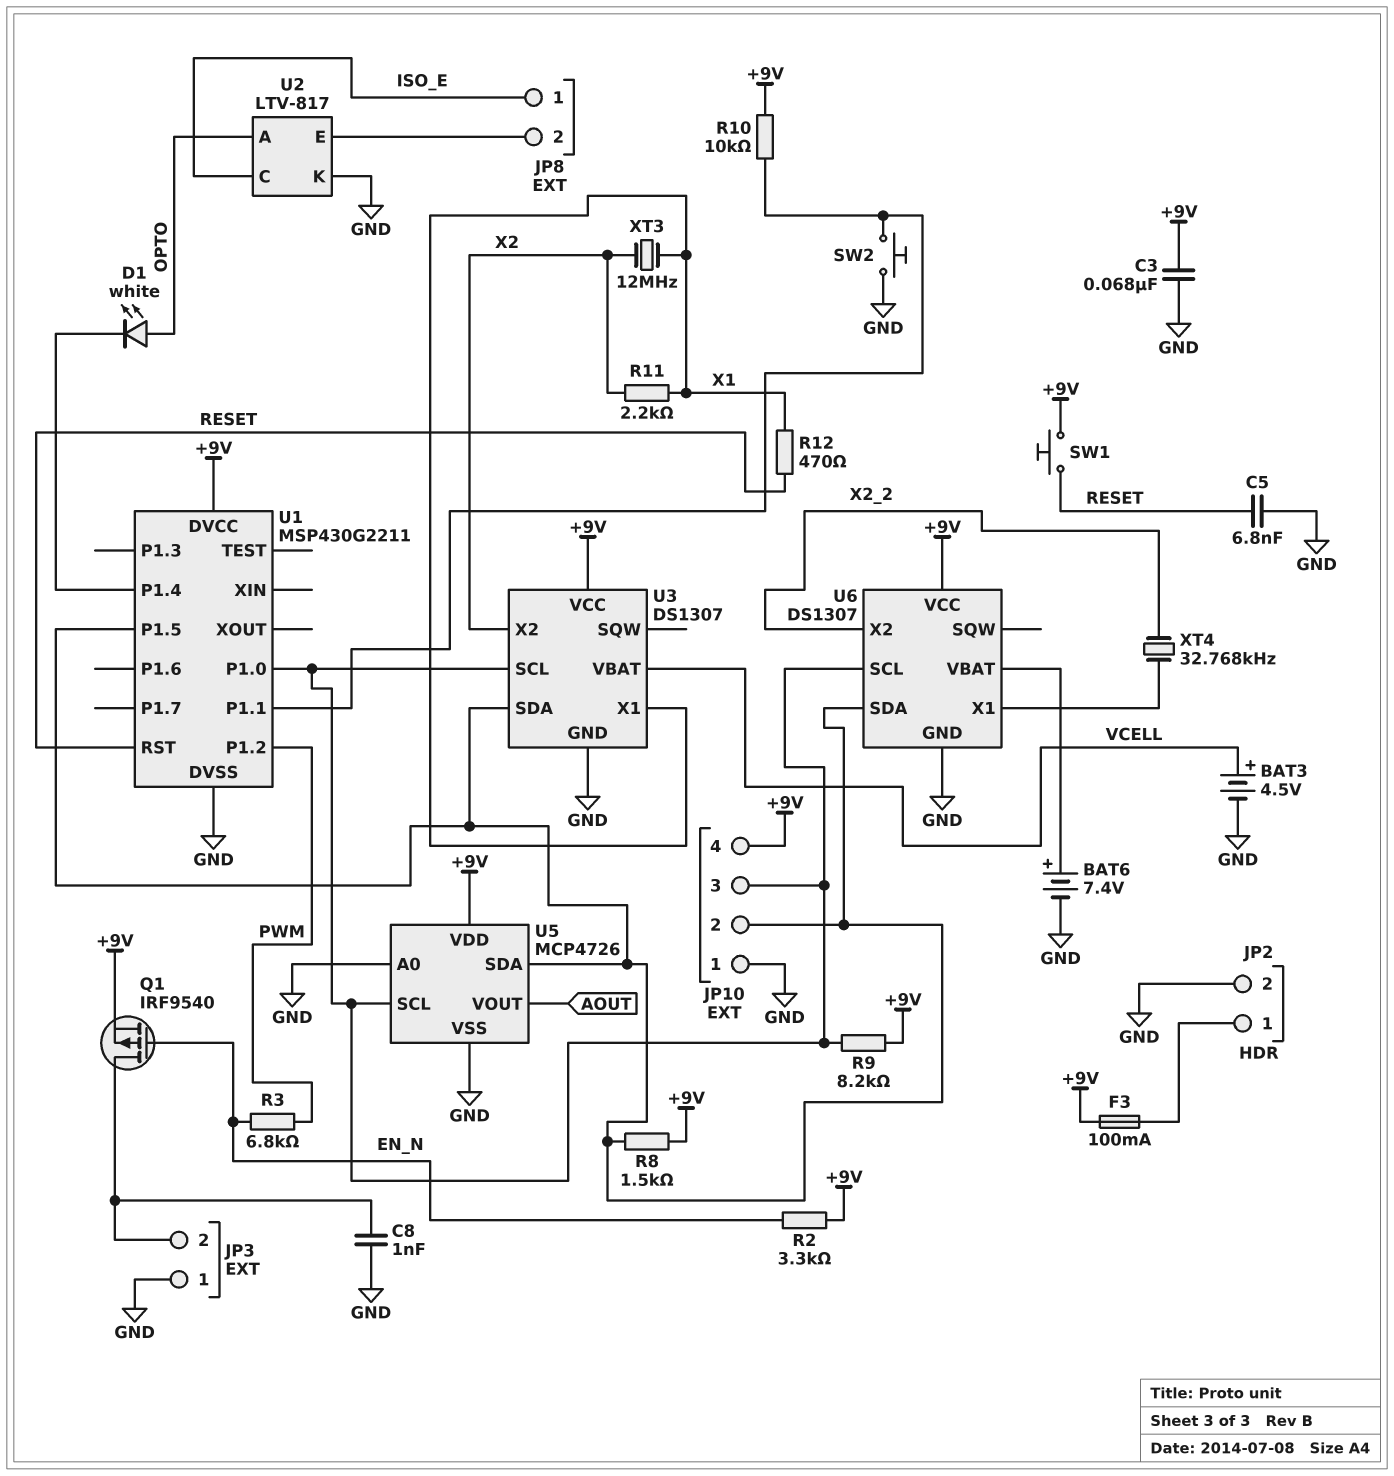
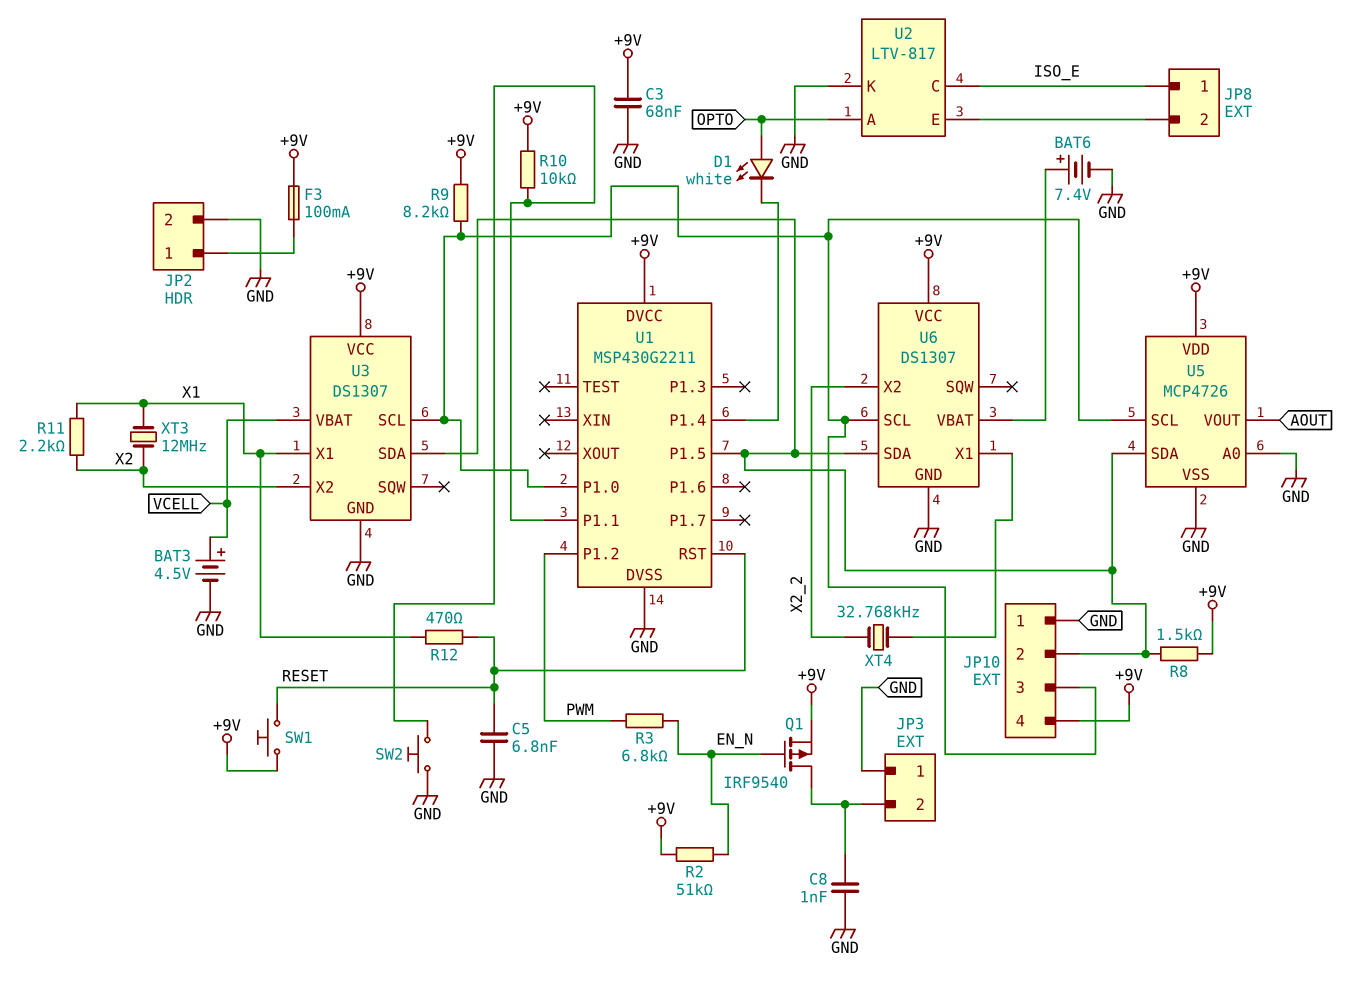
R2: 3.3k (+9V, EN_N) -> 51k (+9V, EN_N)

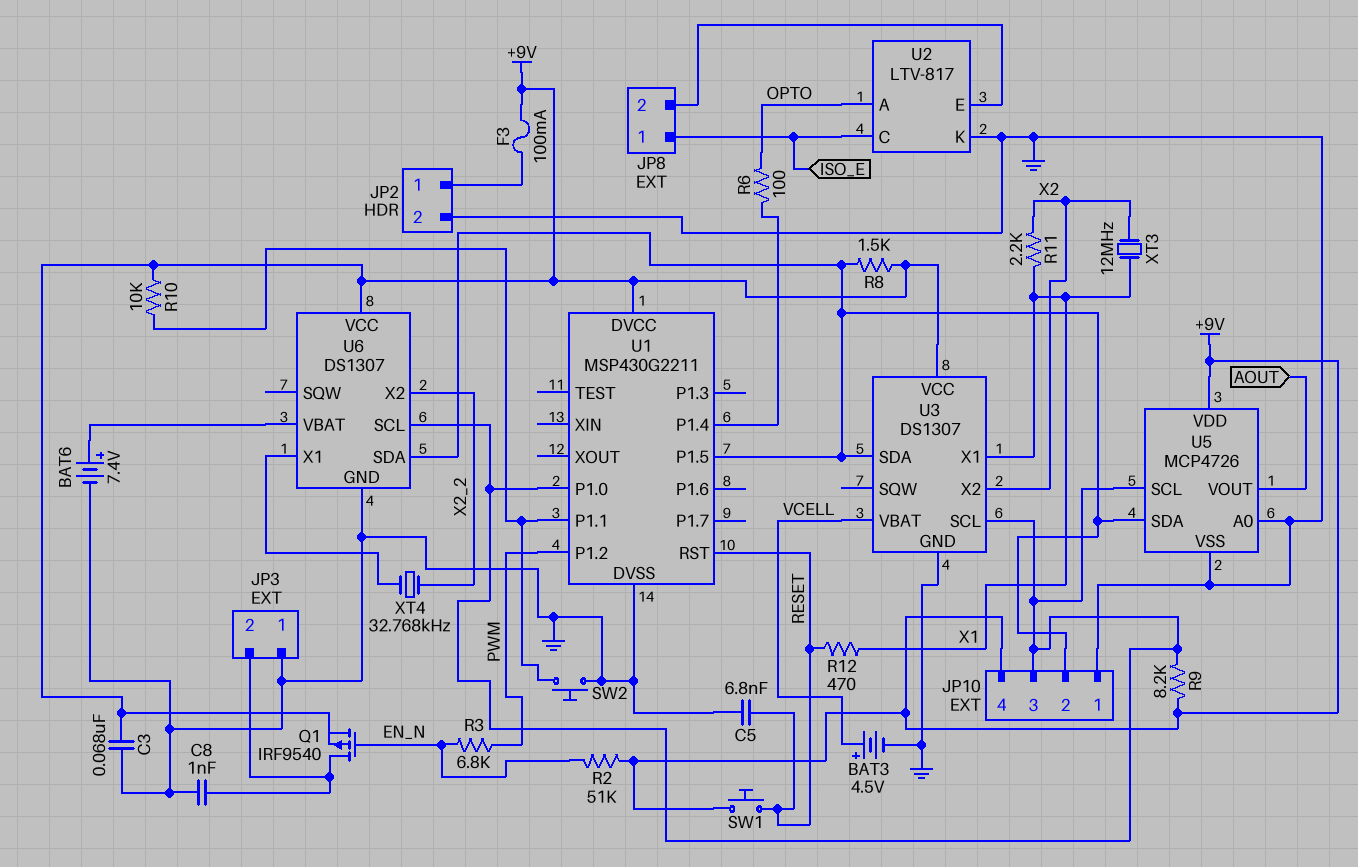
D1: LED white (A OPTO, K U1/P1.4) -> none
R6: none -> 100 (OPTO, U1/P1.4)

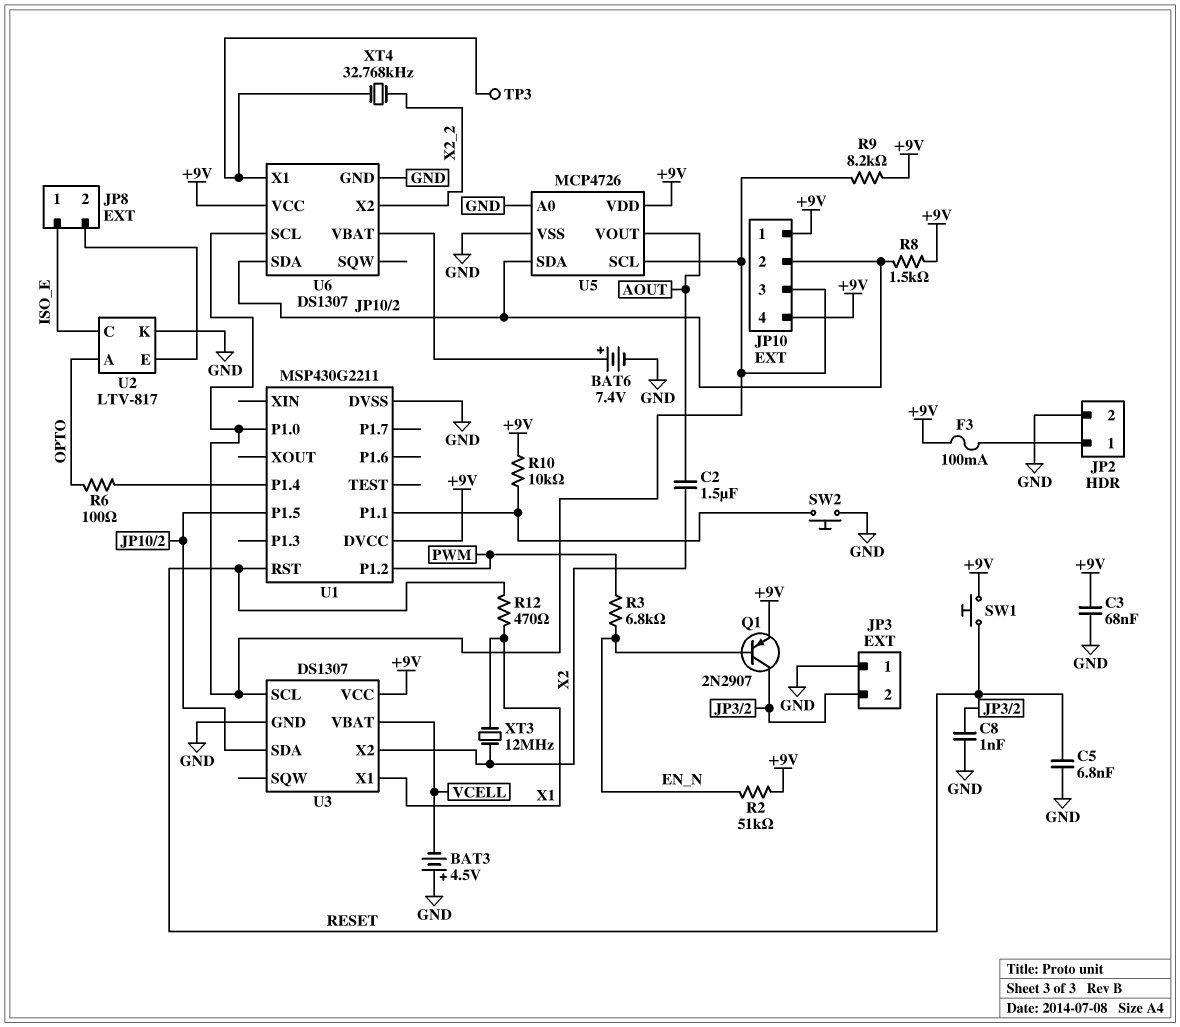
BAT3: 4.5V (plus VCELL, minus GND) -> 4.5V (plus GND, minus VCELL)
C2: none -> 1.5uF (AOUT, X2)
JP10 pin 1: GND -> +9V
Q1: PMOS IRF9540 (G EN_N, D JP3/2, S +9V) -> PNP 2N2907 (B EN_N, C JP3/2, E +9V)
R11: 2.2k (X1, X2) -> none
TP3: none -> test point (U6/X1)

